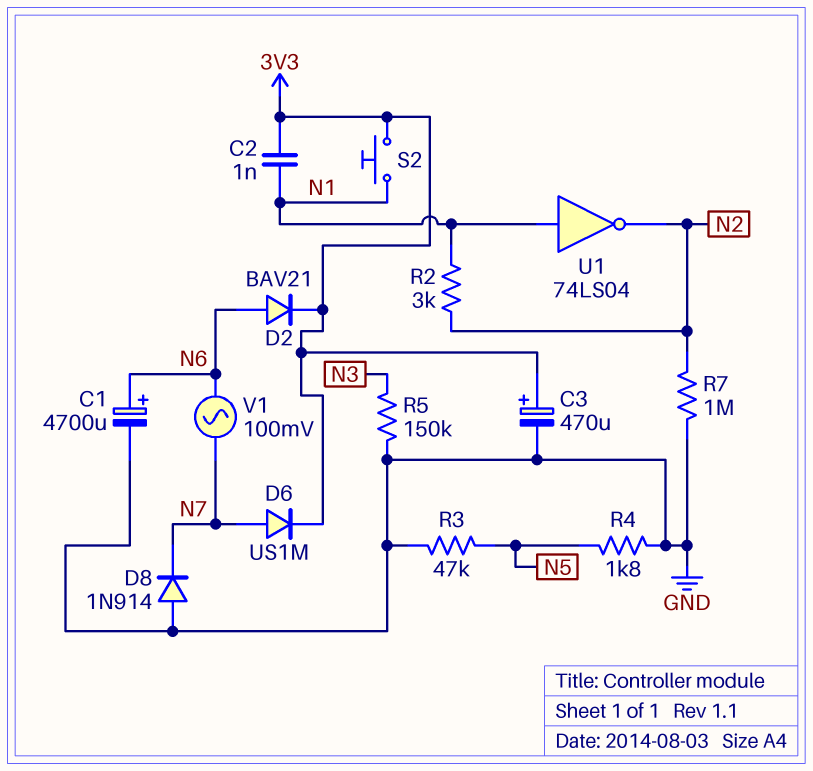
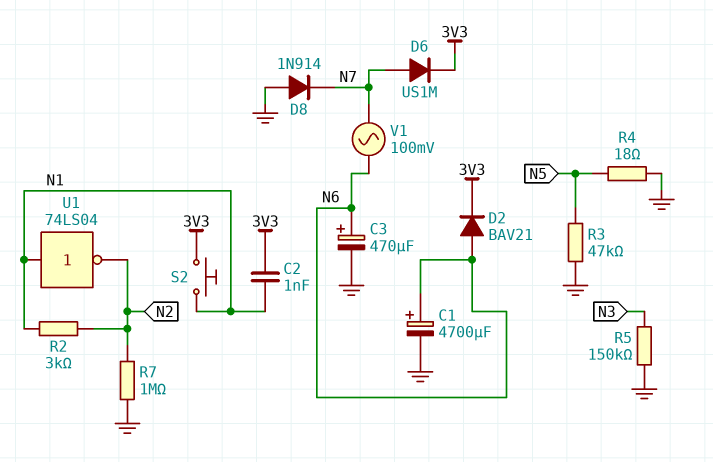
C3: 470uF (plus 3V3, minus GND) -> 470uF (plus N6, minus GND)
R4: 1.8k (GND, N5) -> 18 (GND, N5)

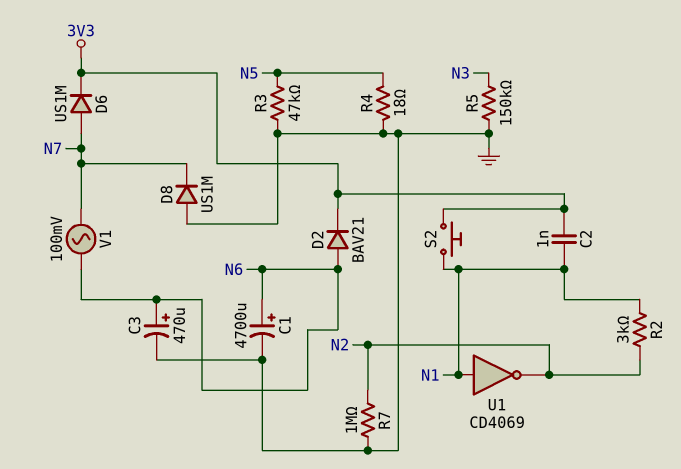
D8: diode 1N914 (A GND, K N7) -> diode US1M (A GND, K N7)
U1: NOT 74LS04 (in N1, out N2) -> NOT CD4069 (in N1, out N2)

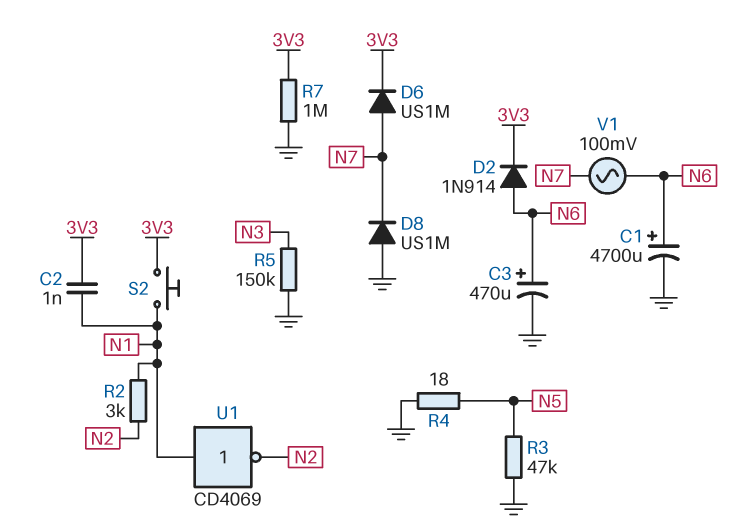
D2: diode BAV21 (A N6, K 3V3) -> diode 1N914 (A N6, K 3V3)
R7: 1M (GND, N2) -> 1M (3V3, GND)

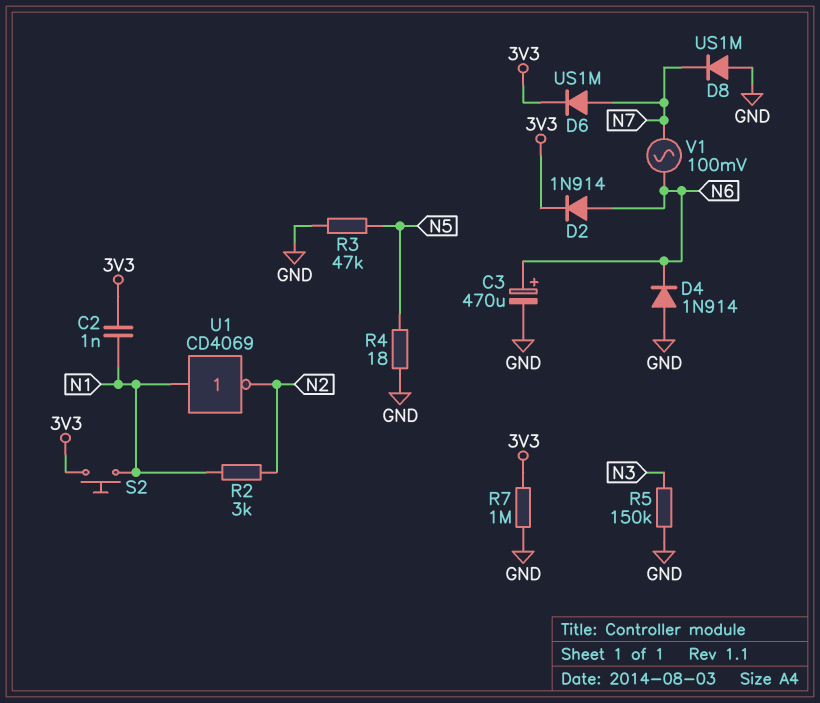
C1: 4700uF (plus N6, minus GND) -> none
D4: none -> diode 1N914 (A GND, K N6)

